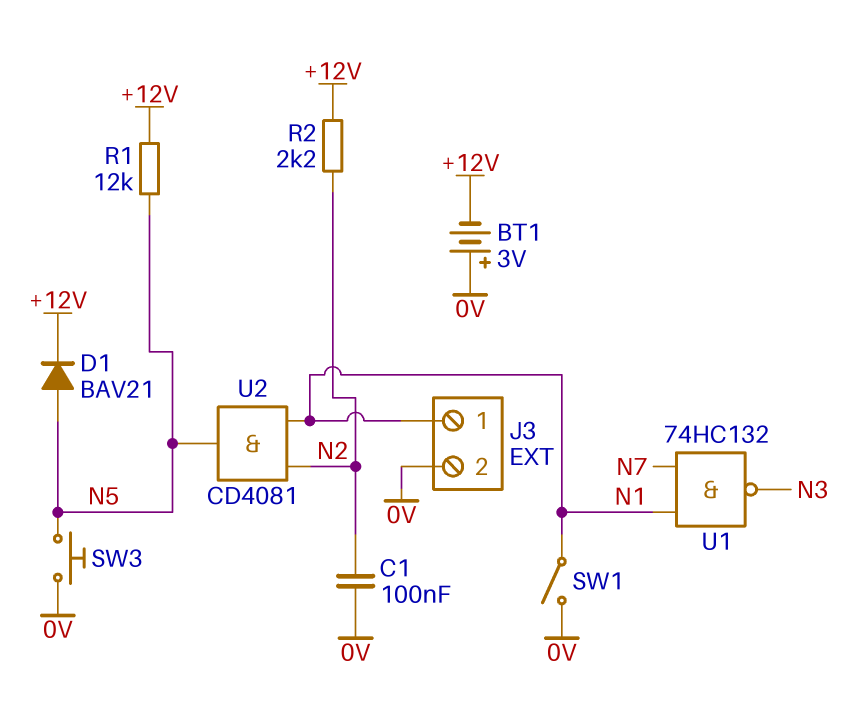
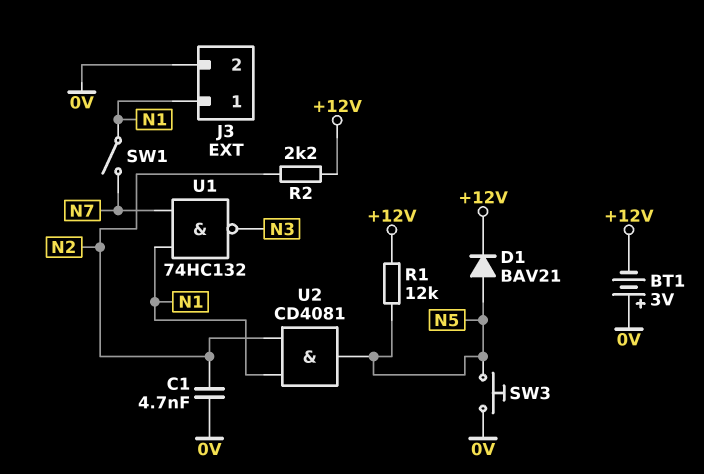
C1: 100nF (0V, N2) -> 4.7nF (0V, N2)
SW1: switch (0V, N1) -> switch (N1, N7)

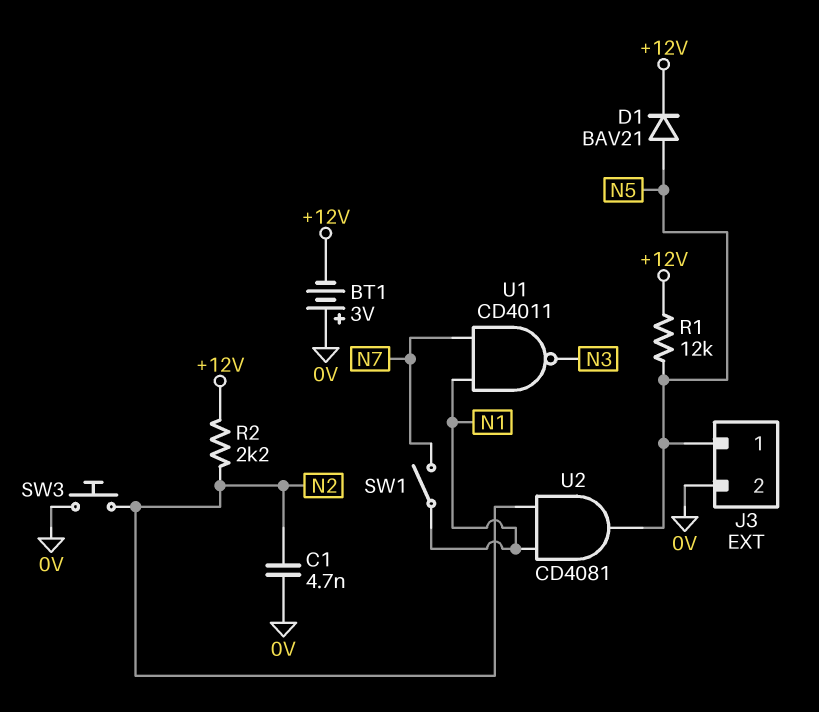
J3 pin 1: N1 -> N5
SW3: button (0V, N5) -> button (0V, N2)
U1: NAND 74HC132 (in N1, in N7, out N3) -> NAND CD4011 (in N1, in N7, out N3)

